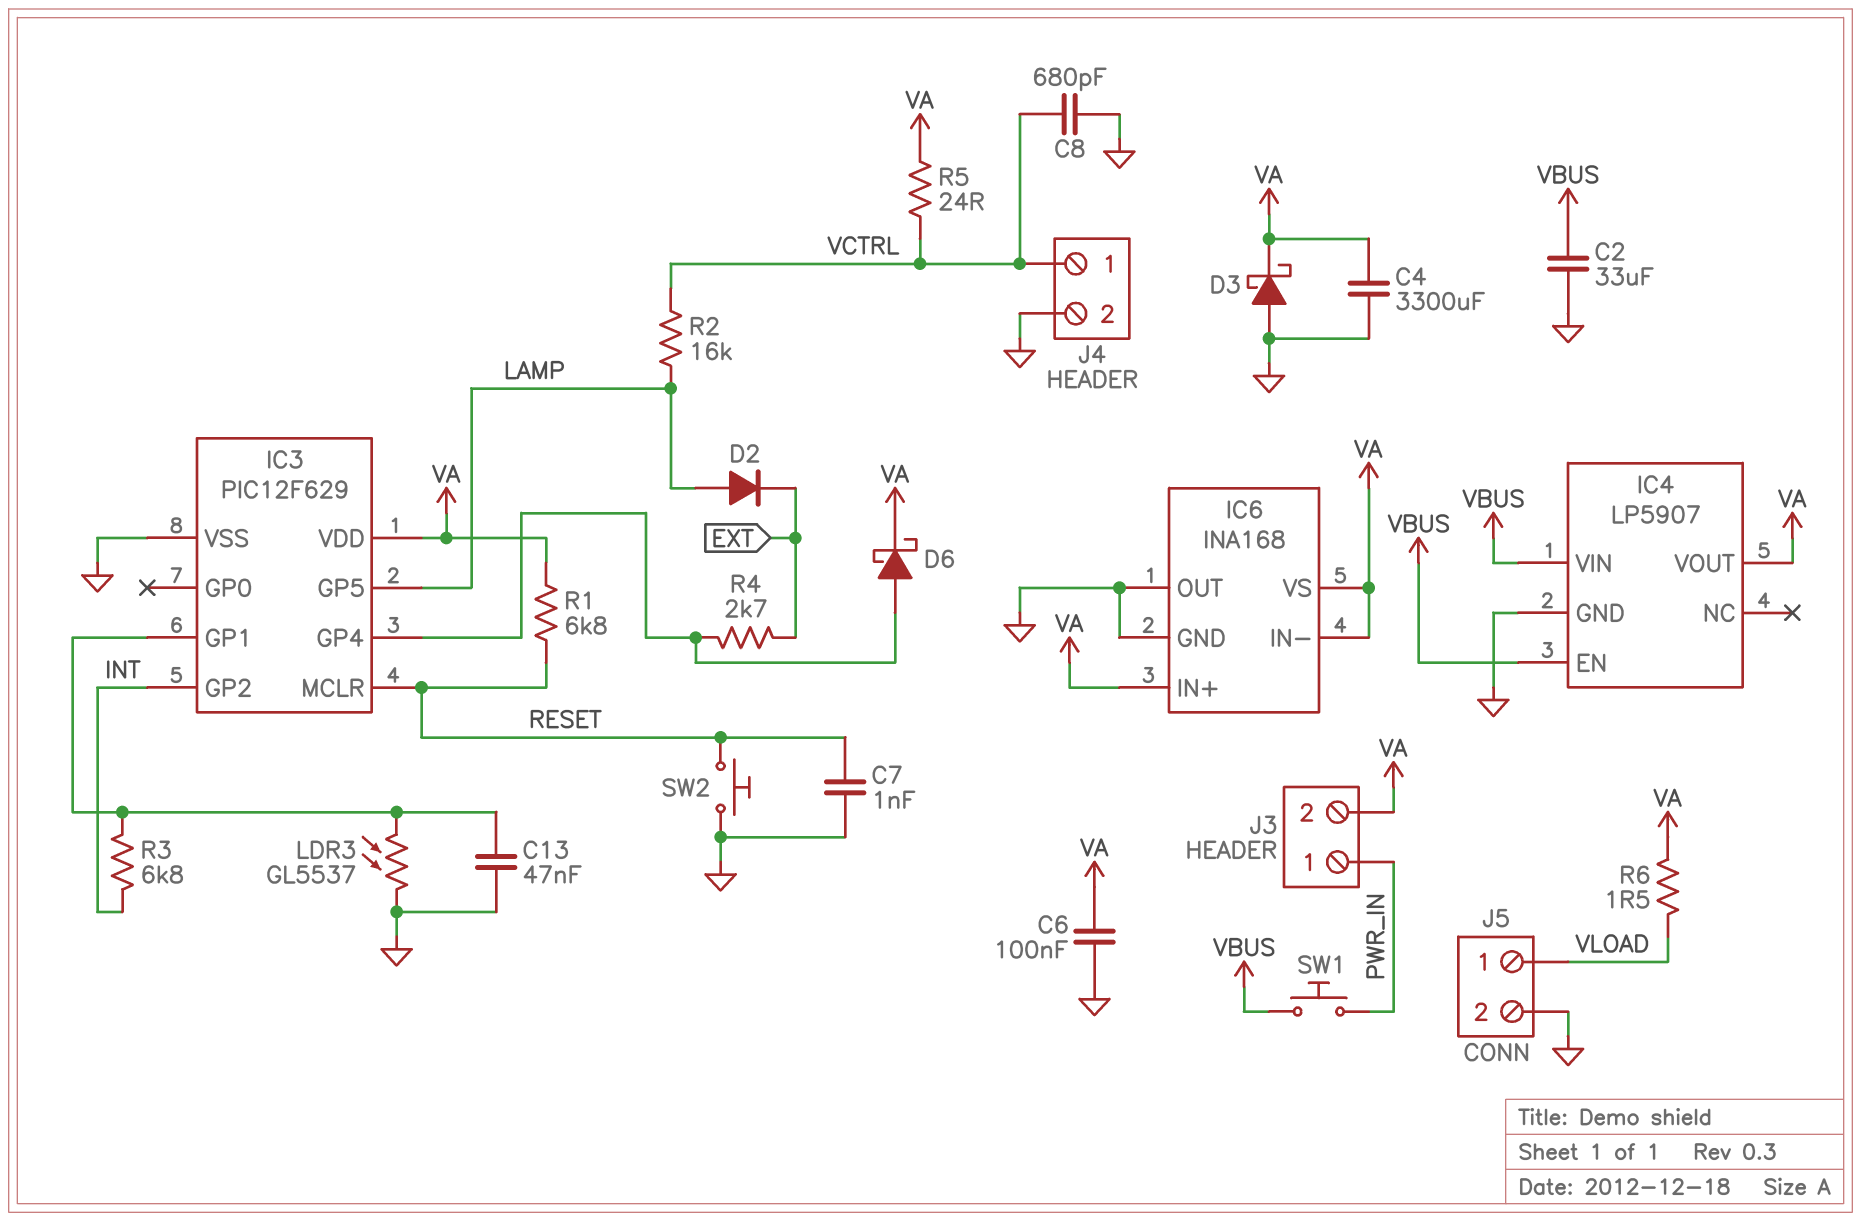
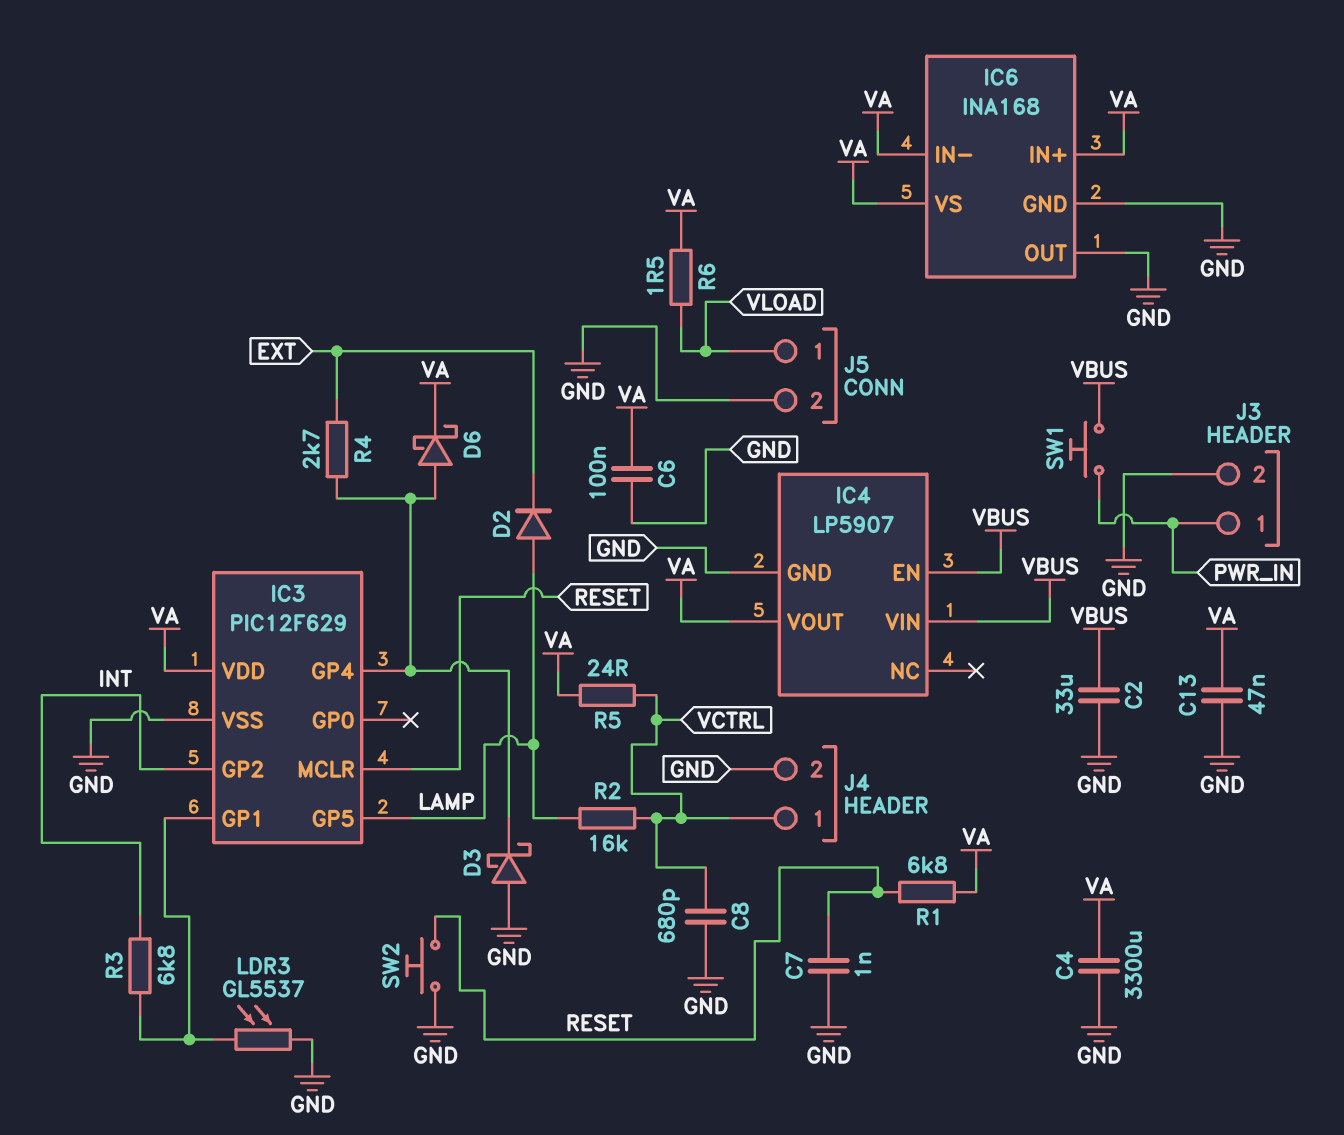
C13: 47nF (GND, IC3/GP1) -> 47nF (GND, VA)
D3: schottky (A GND, K VA) -> schottky (A GND, K IC3/GP4)
J3 pin 2: VA -> GND

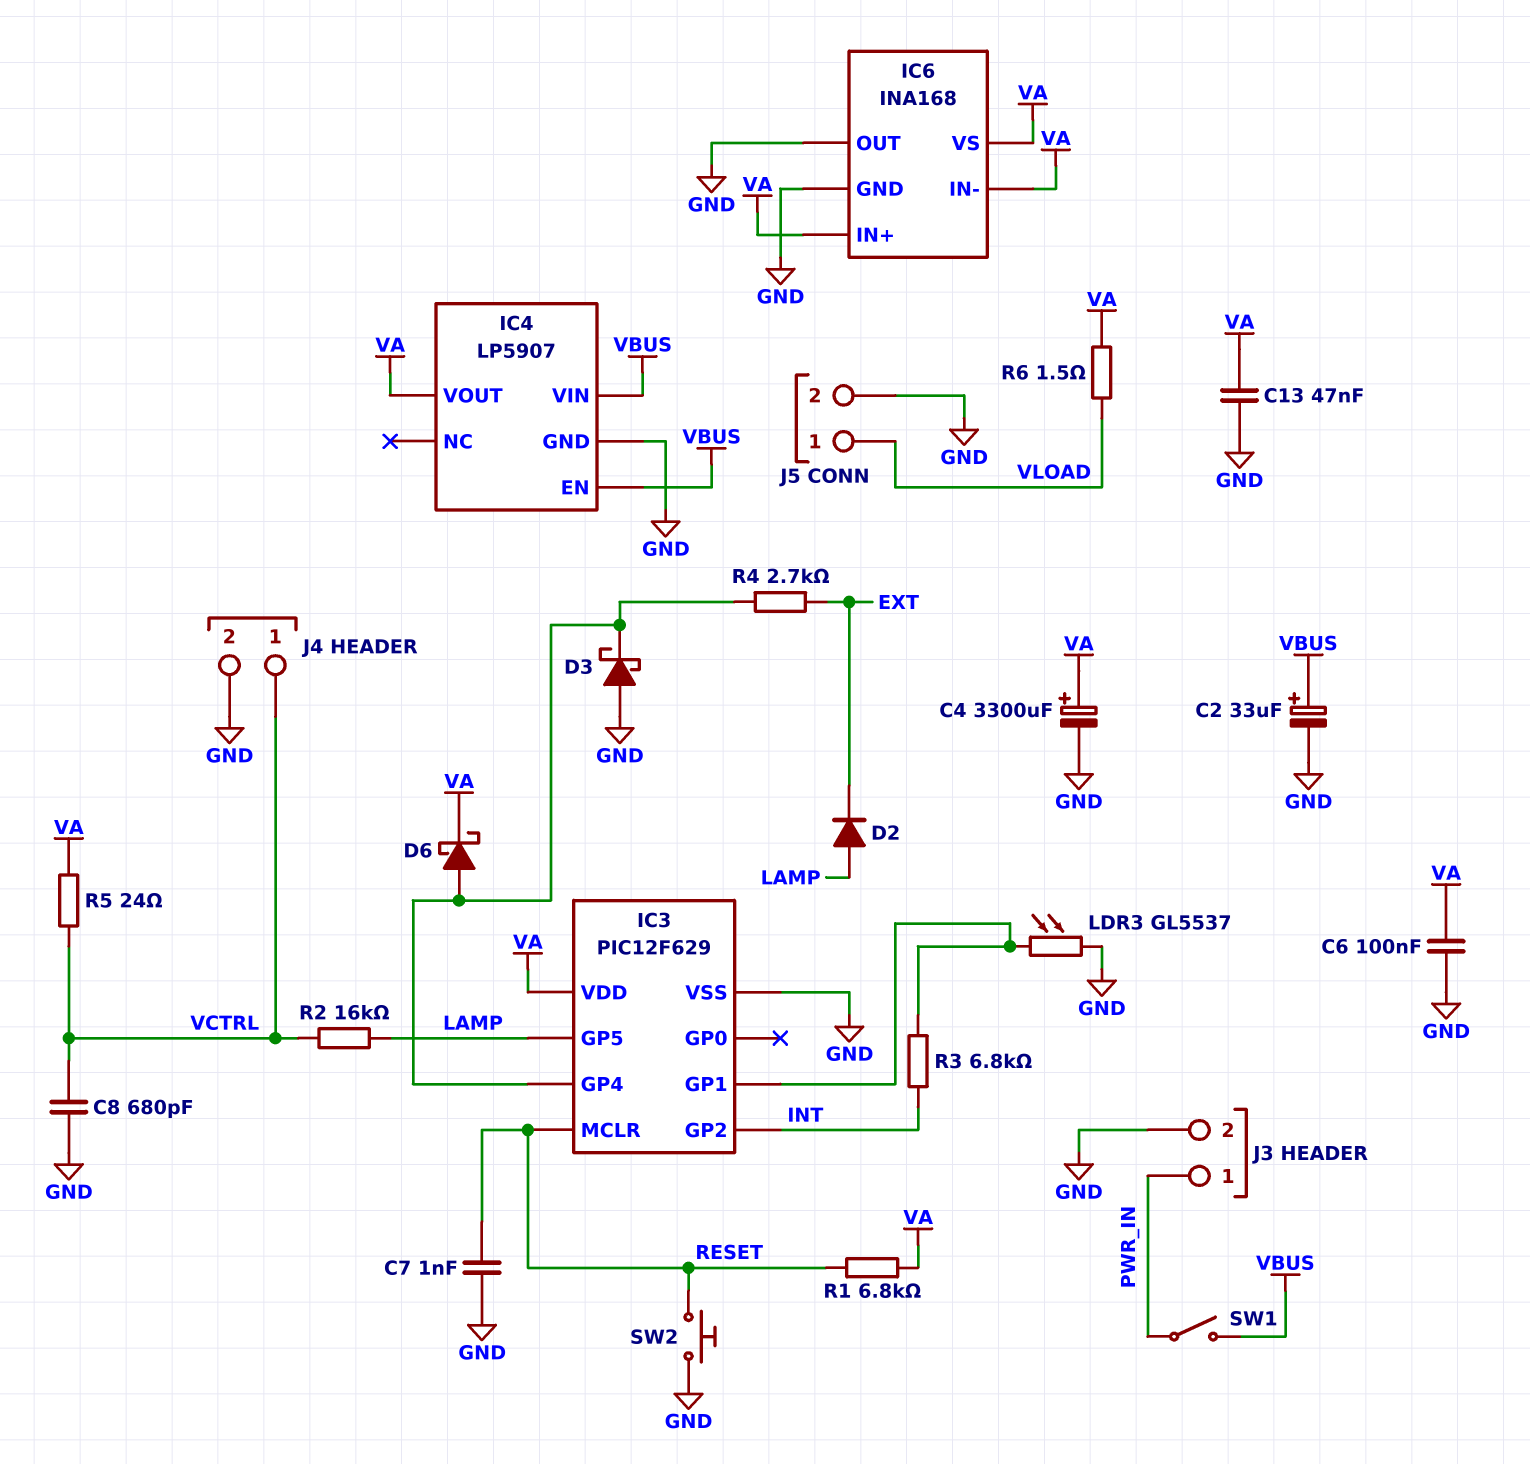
C2: 33uF (GND, VBUS) -> 33uF (plus VBUS, minus GND)
C4: 3300uF (GND, VA) -> 3300uF (plus VA, minus GND)
SW1: button (PWR_IN, VBUS) -> switch (PWR_IN, VBUS)

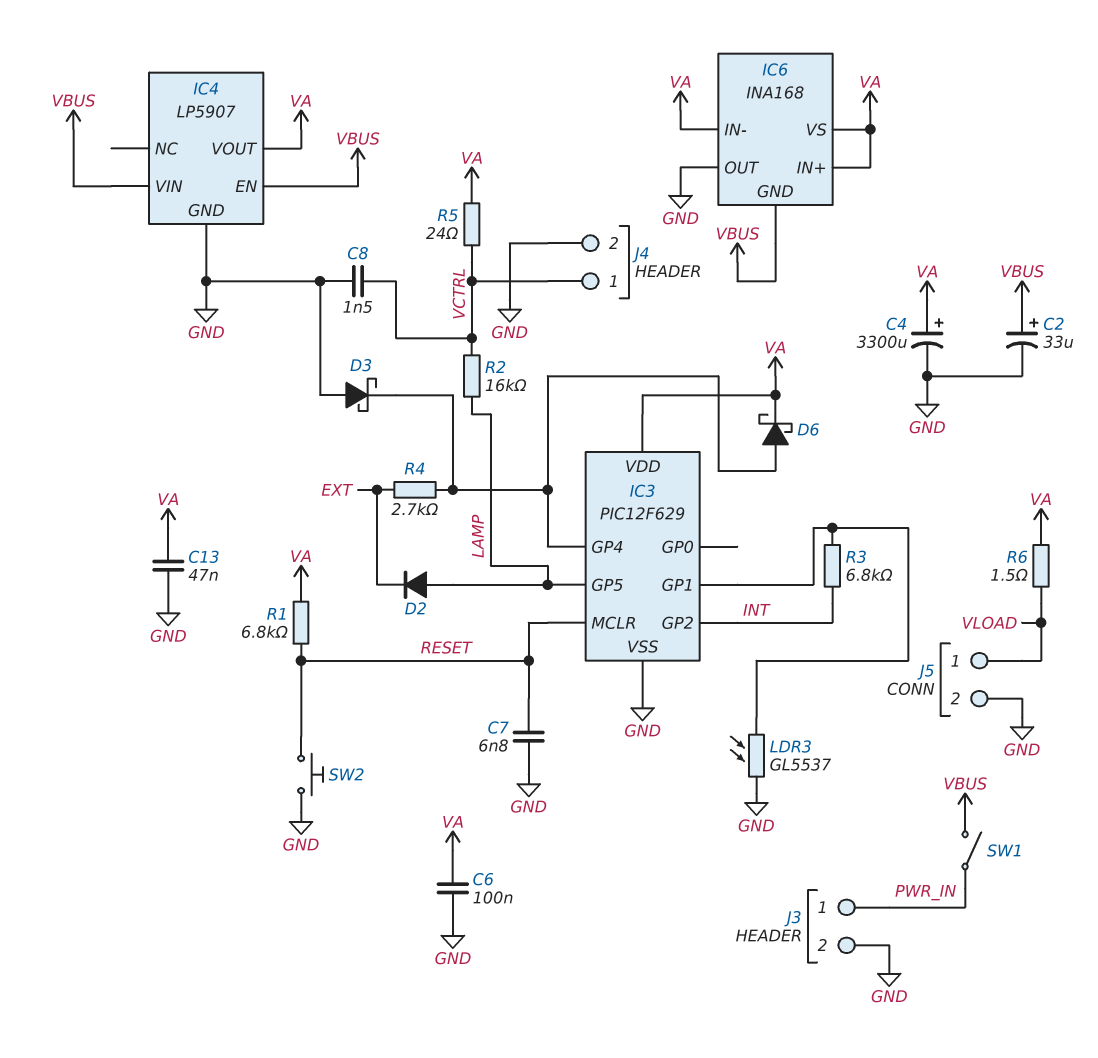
C7: 1nF (GND, RESET) -> 6.8nF (GND, RESET)
C8: 680pF (GND, VCTRL) -> 1.5nF (GND, VCTRL)
IC6 pin GND: GND -> VBUS

